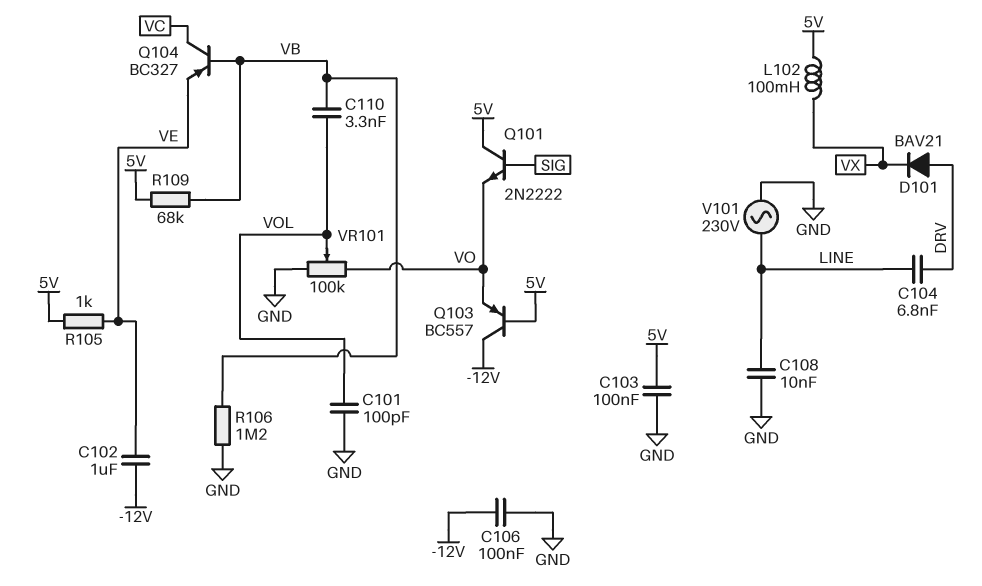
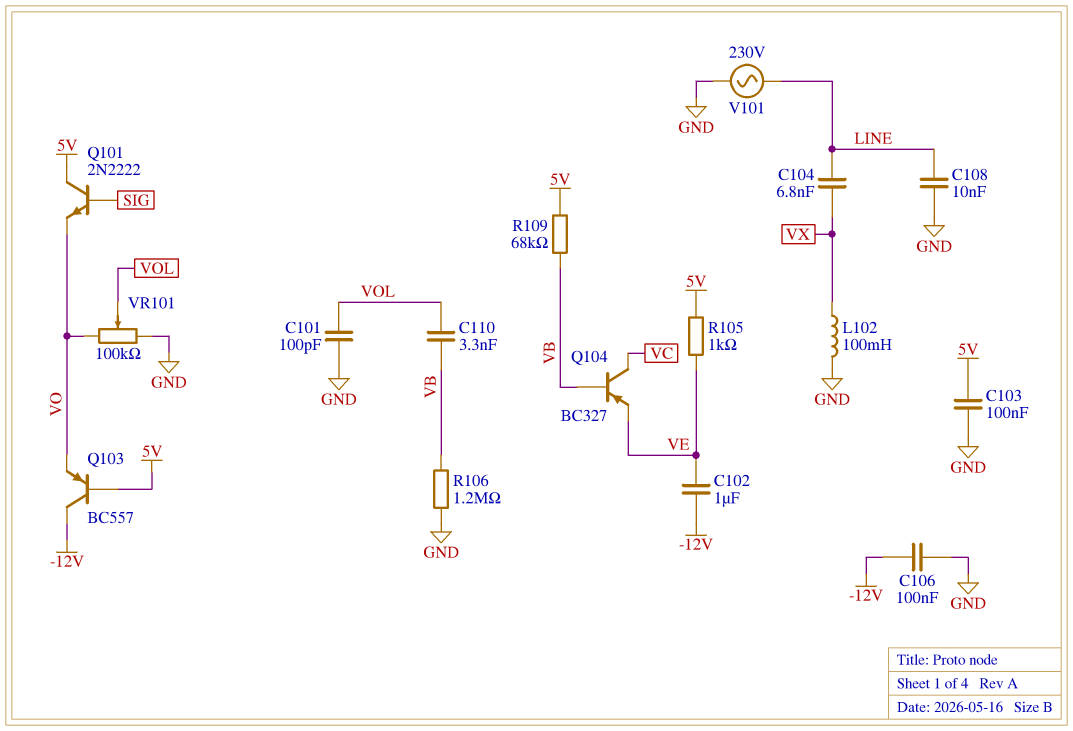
C104: 6.8nF (DRV, LINE) -> 6.8nF (LINE, VX)
D101: diode BAV21 (A DRV, K VX) -> none
L102: 100mH (5V, VX) -> 100mH (GND, VX)

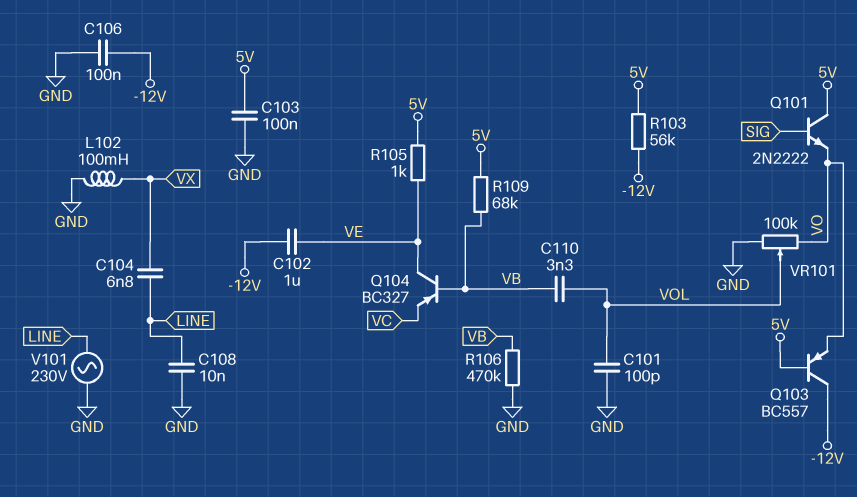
Q104: PNP BC327 (B VB, C VC, E VE) -> PNP BC327 (B VB, C VE, E VC)
R103: none -> 56k (-12V, 5V)
R106: 1.2M (GND, VB) -> 470k (GND, VB)

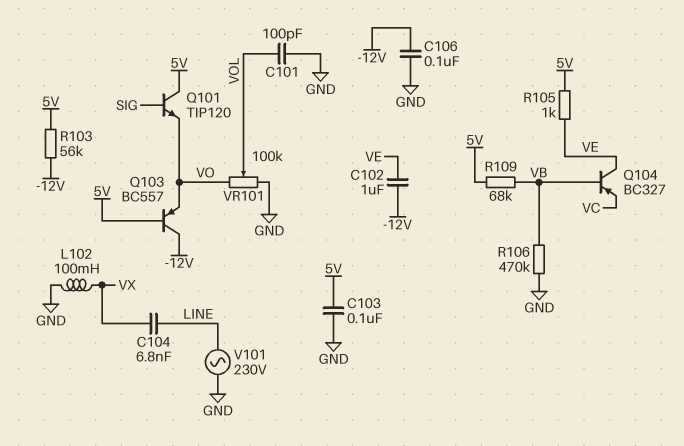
C108: 10nF (GND, LINE) -> none
C110: 3.3nF (VB, VOL) -> none
Q101: NPN 2N2222 (B SIG, C 5V, E VO) -> NPN TIP120 (B SIG, C 5V, E VO)

